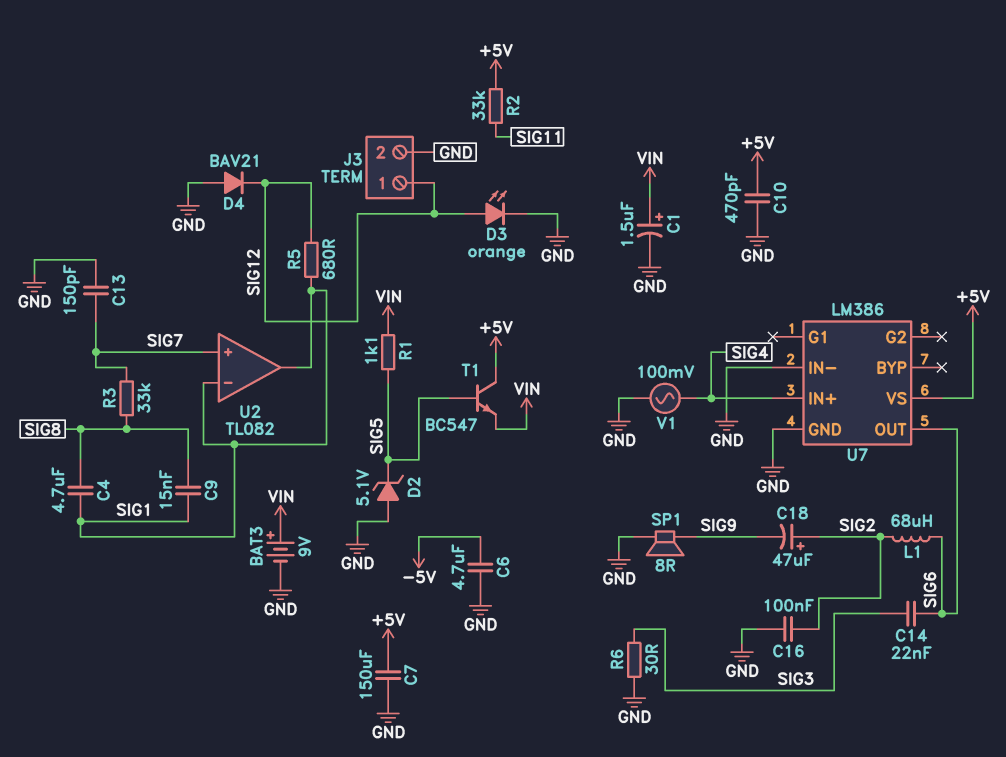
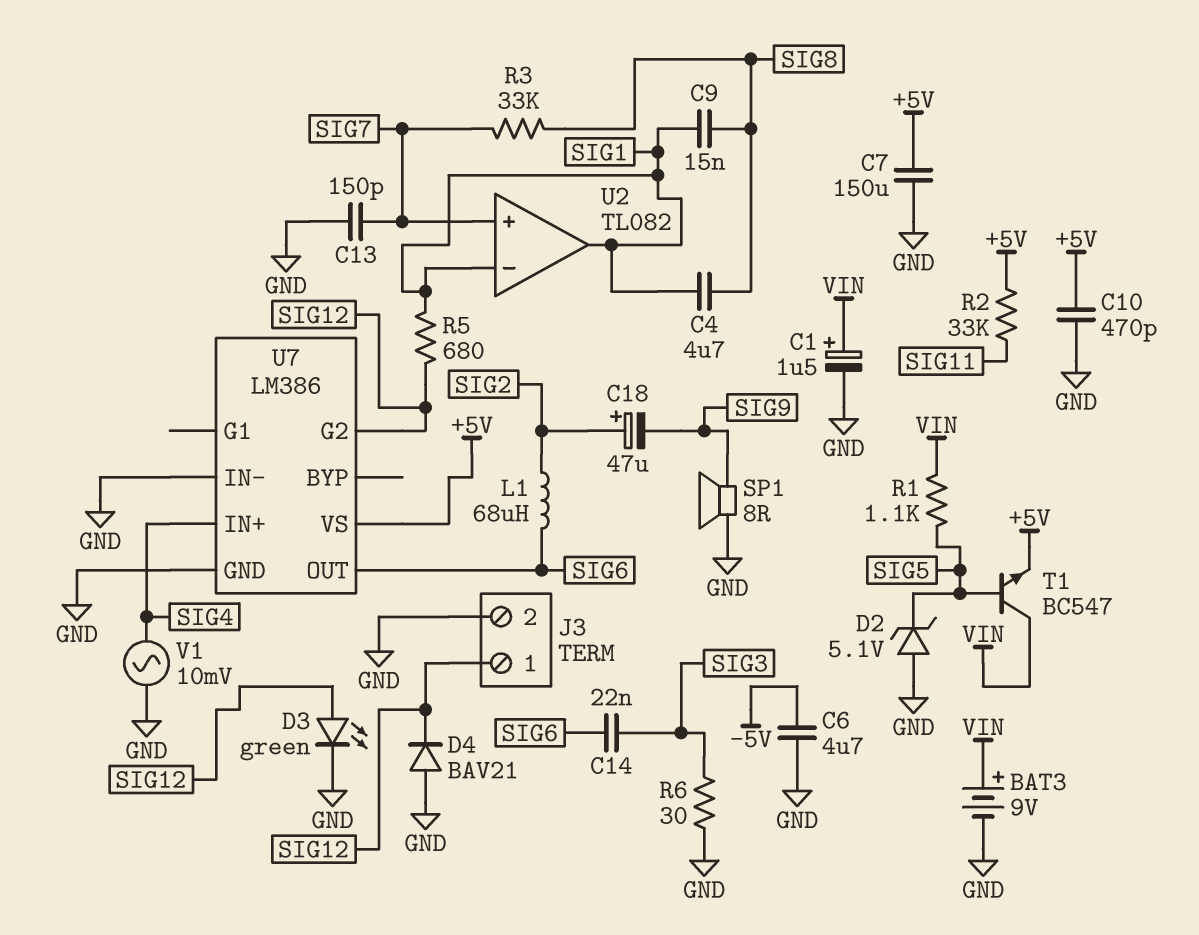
C16: 100nF (GND, SIG2) -> none
D3: LED orange (A SIG12, K GND) -> LED green (A SIG12, K GND)
T1: NPN BC547 (B SIG5, C +5V, E VIN) -> NPN BC547 (B SIG5, C VIN, E +5V)
U7 pin G2: none -> SIG12
V1: AC 100mV (GND, SIG4) -> AC 10mV (GND, SIG4)

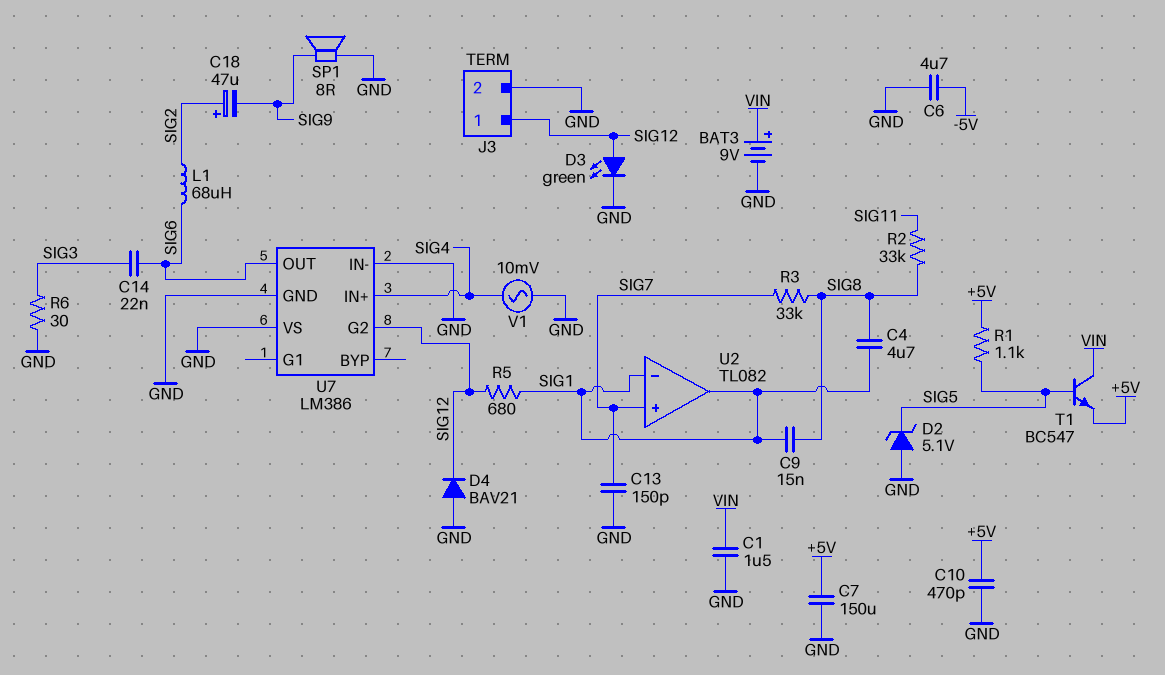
C1: 1.5uF (plus VIN, minus GND) -> 1.5uF (GND, VIN)
R1: 1.1k (SIG5, VIN) -> 1.1k (+5V, SIG5)
R2: 33k (+5V, SIG11) -> 33k (SIG8, SIG11)
U7 pin VS: +5V -> GND

